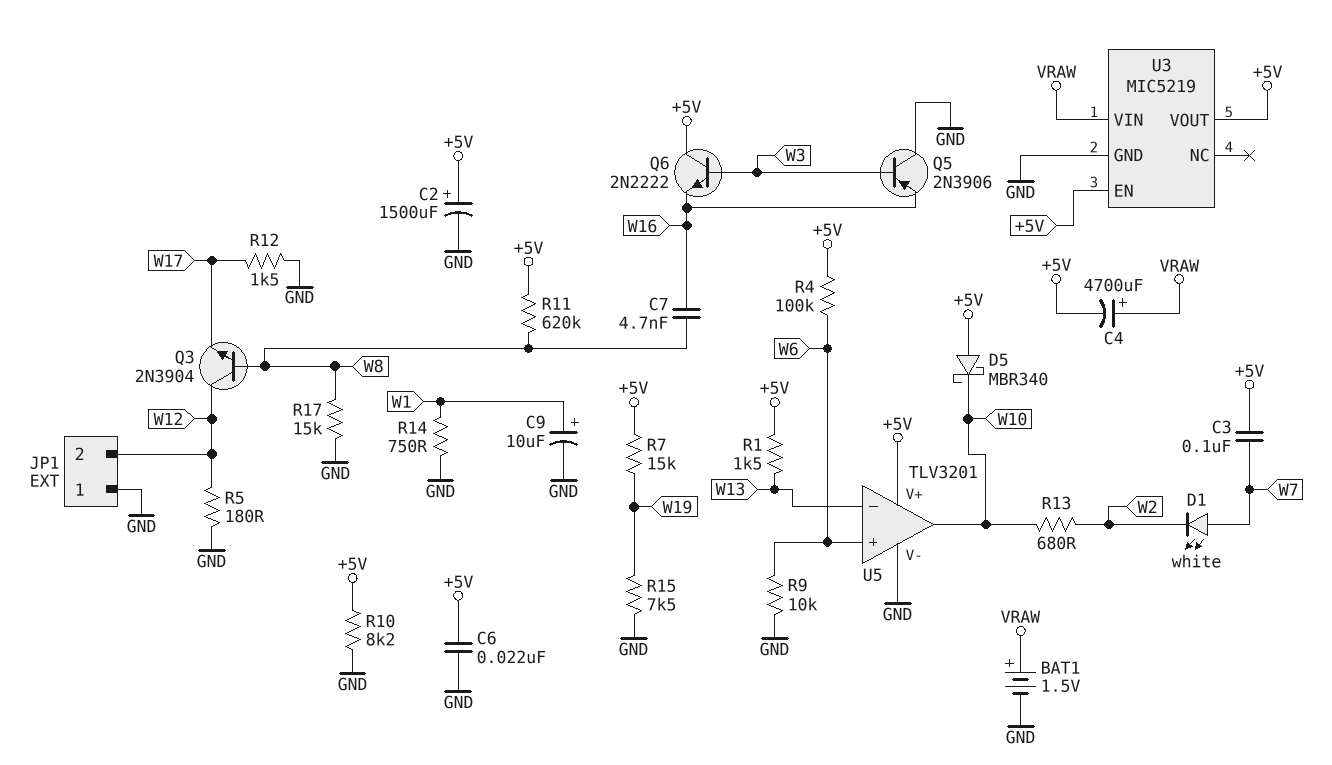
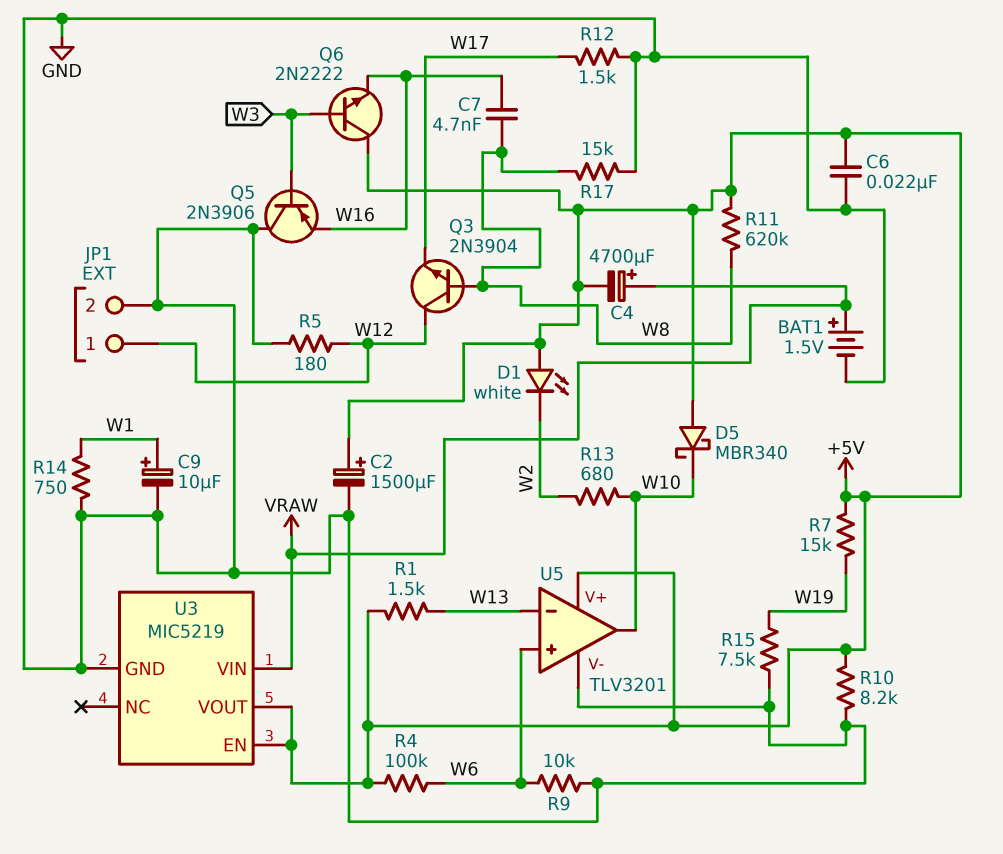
C3: 100nF (+5V, W7) -> none
D1: LED white (A W7, K W2) -> LED white (A +5V, K W2)
JP1 pin 1: GND -> W12
JP1 pin 2: W12 -> GND

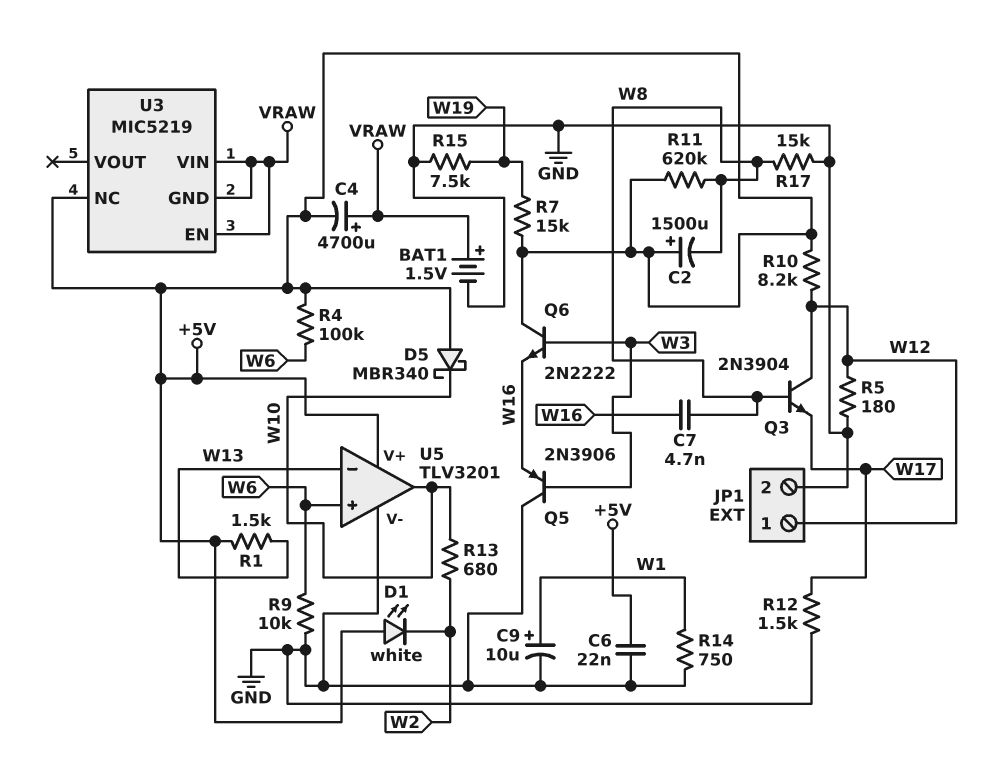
C2: 1500uF (plus +5V, minus GND) -> 1500uF (plus +5V, minus W8)
R10: 8.2k (+5V, GND) -> 8.2k (+5V, W12)
U3 pin EN: +5V -> VRAW
U3 pin GND: GND -> VRAW
U3 pin NC: none -> +5V
U3 pin VOUT: +5V -> none

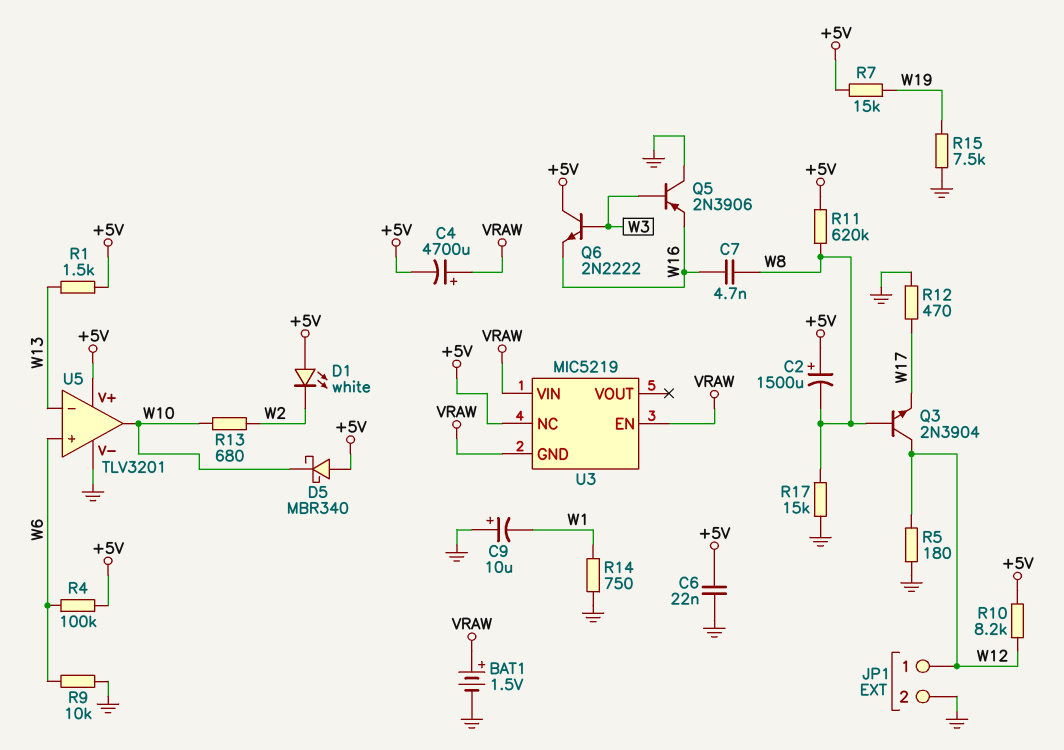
C9: 10uF (plus W1, minus GND) -> 10uF (plus GND, minus W1)
R12: 1.5k (GND, W17) -> 470 (GND, W17)

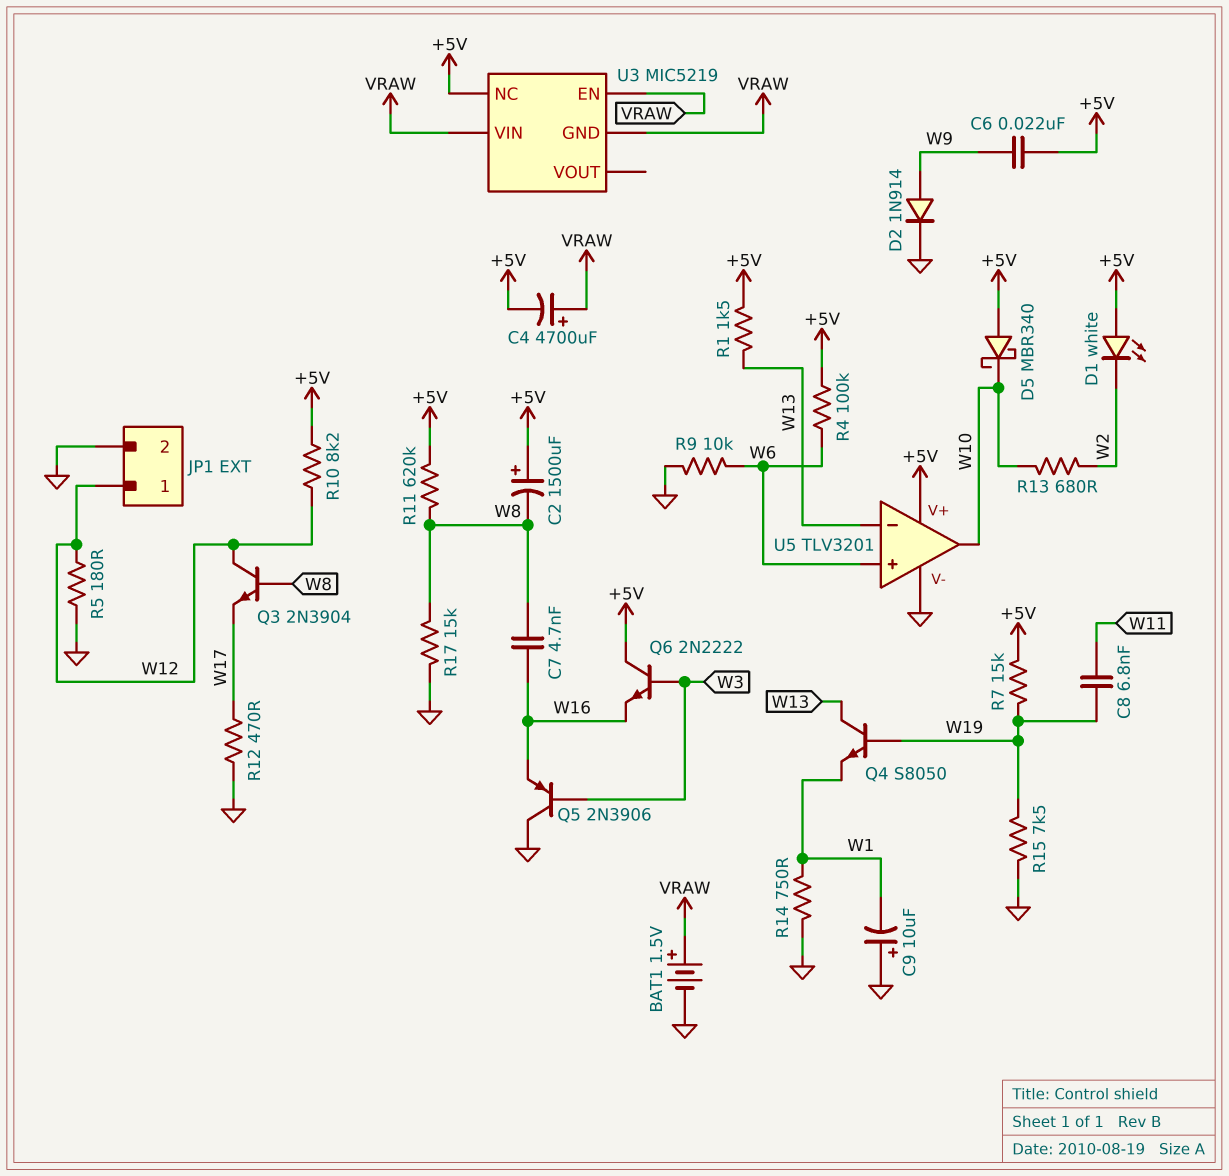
C6: 22nF (+5V, GND) -> 22nF (+5V, W9)
C8: none -> 6.8nF (W11, W19)
D2: none -> diode 1N914 (A W9, K GND)
Q4: none -> NPN S8050 (B W19, C W13, E W1)

